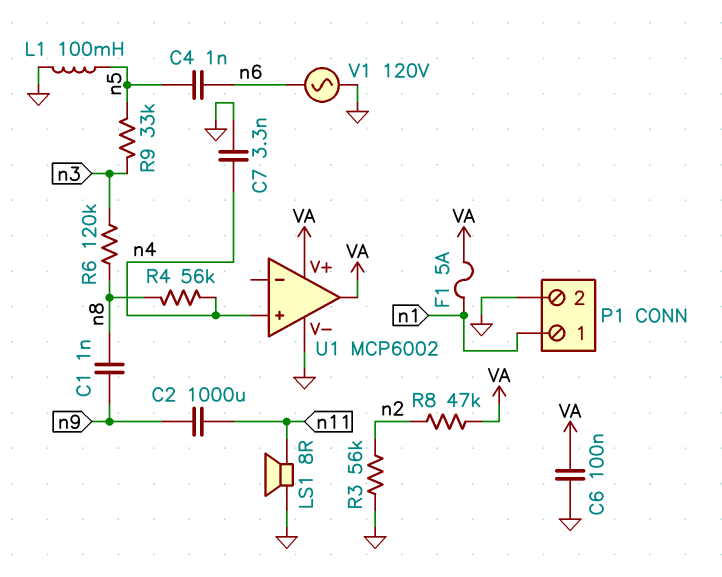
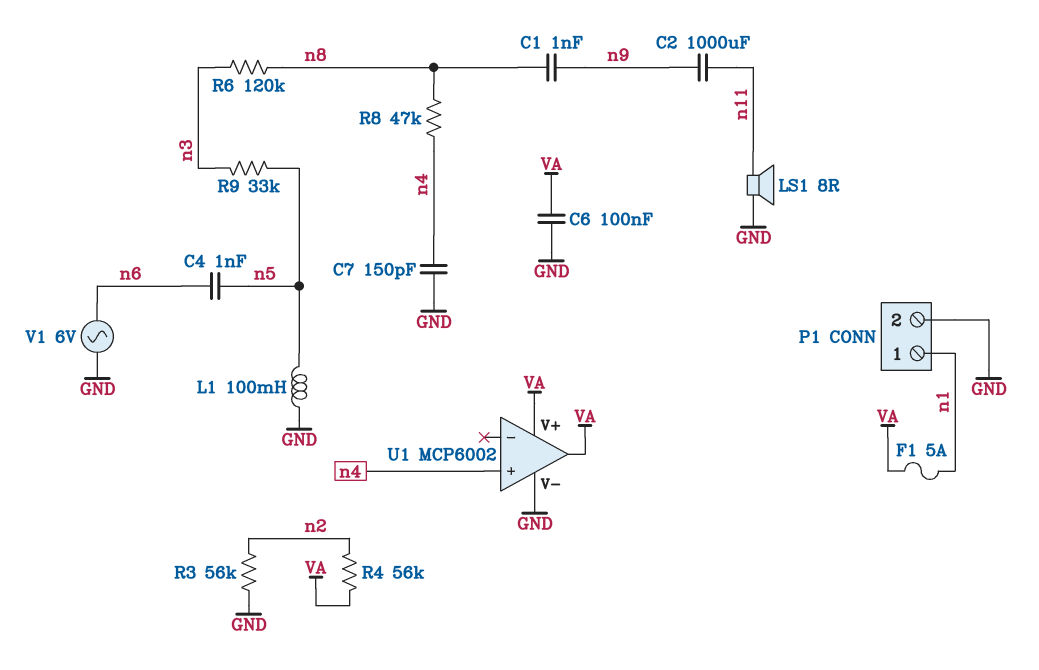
C7: 3.3nF (GND, n4) -> 150pF (GND, n4)
R4: 56k (n4, n8) -> 56k (VA, n2)
R8: 47k (VA, n2) -> 47k (n4, n8)
V1: AC 120V (GND, n6) -> AC 6V (GND, n6)

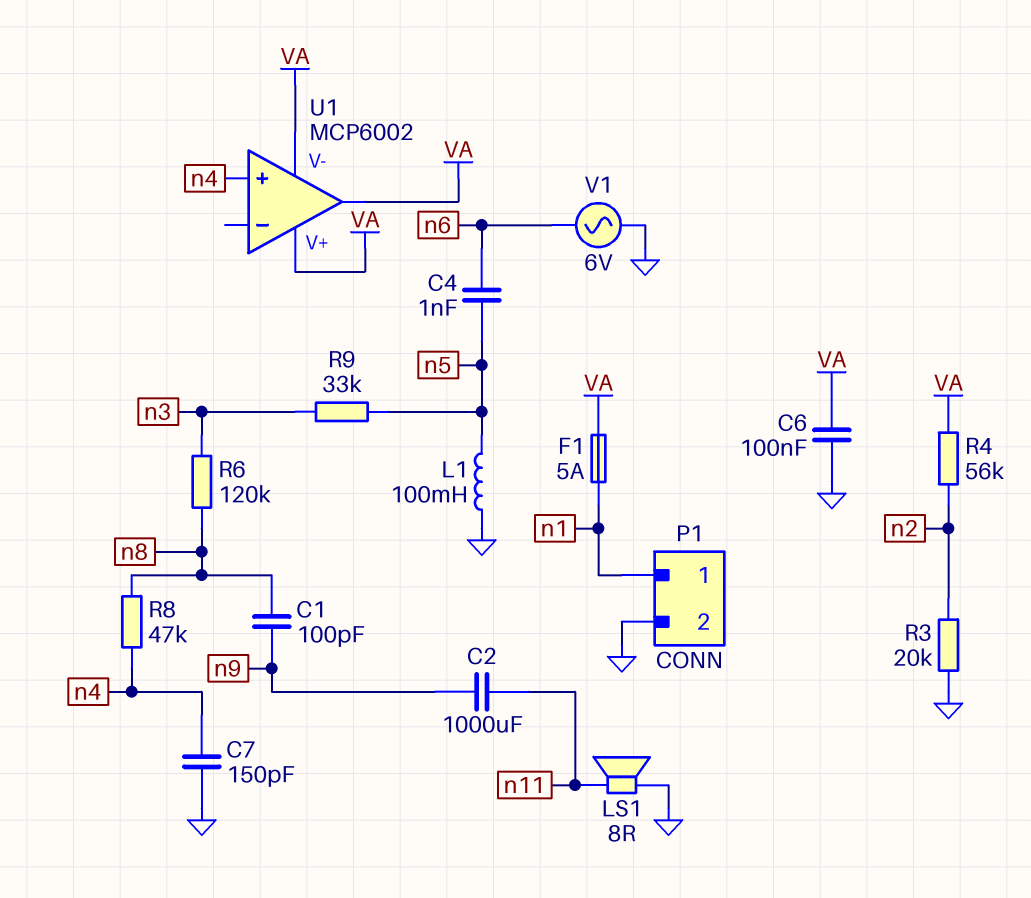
C1: 1nF (n8, n9) -> 100pF (n8, n9)
R3: 56k (GND, n2) -> 20k (GND, n2)
U1 pin V-: GND -> VA

